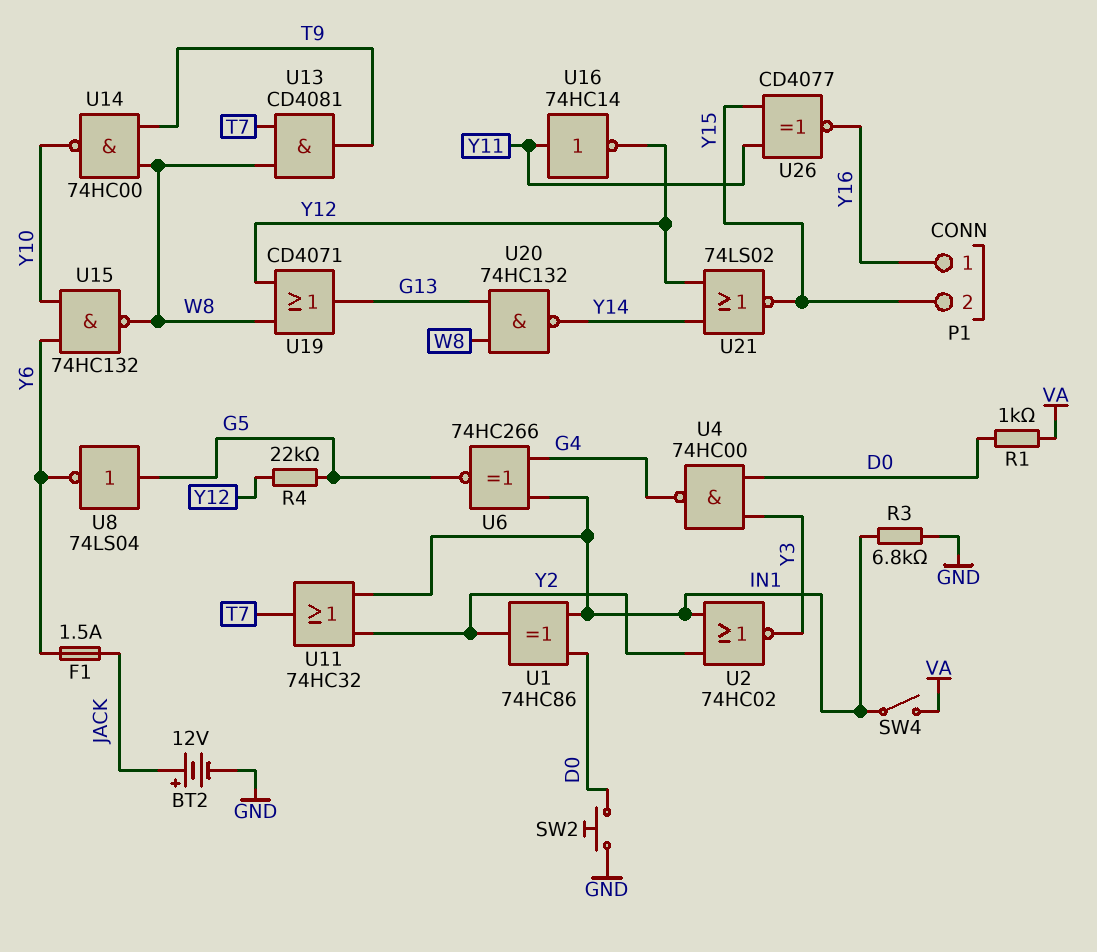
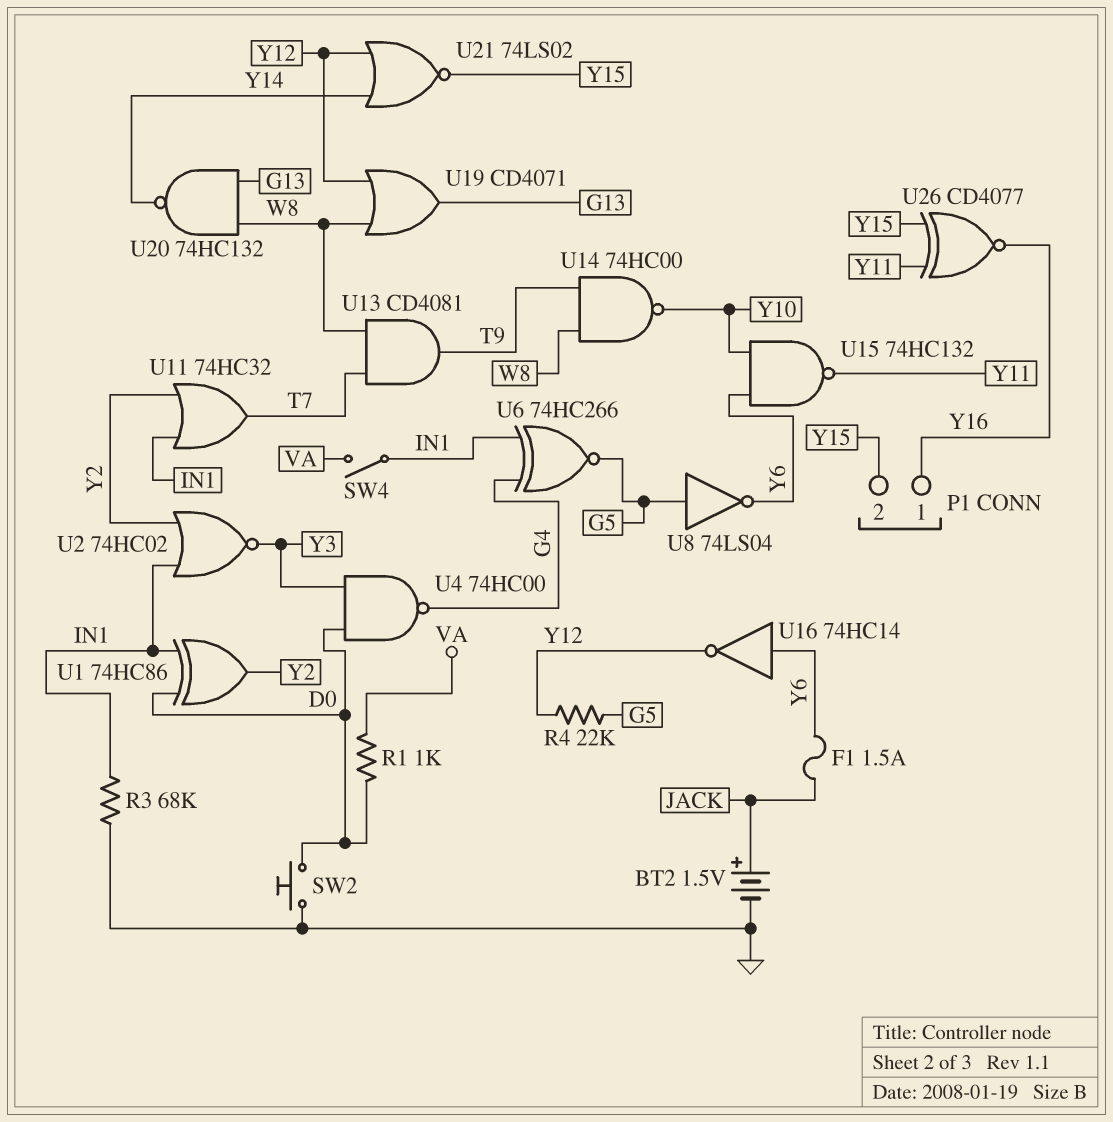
BT2: 12V (plus JACK, minus GND) -> 1.5V (plus JACK, minus GND)
R3: 6.8k (GND, IN1) -> 68k (GND, IN1)
U15: NAND 74HC132 (in Y6, in Y10, out W8) -> NAND 74HC132 (in Y6, in Y10, out Y11)
U16: NOT 74HC14 (in Y11, out Y12) -> NOT 74HC14 (in Y6, out Y12)

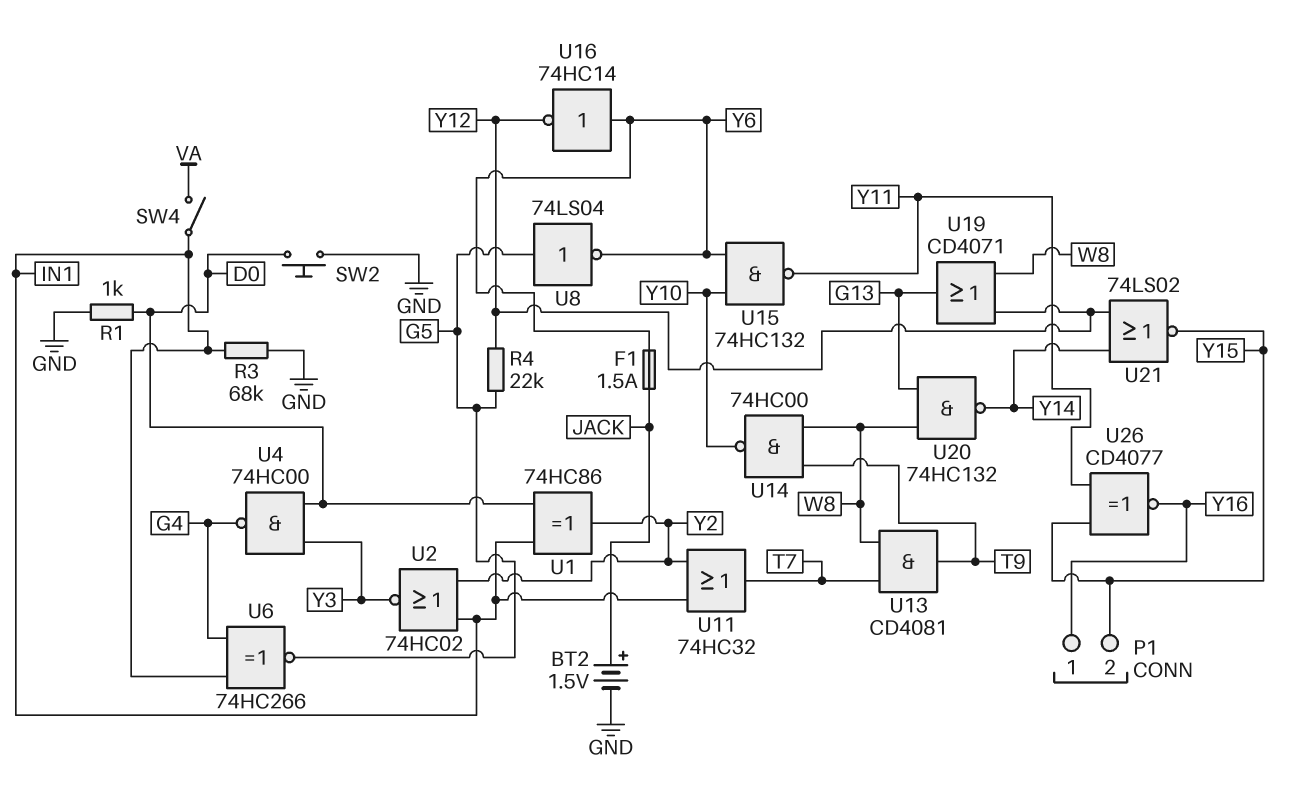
R1: 1k (D0, VA) -> 1k (D0, GND)

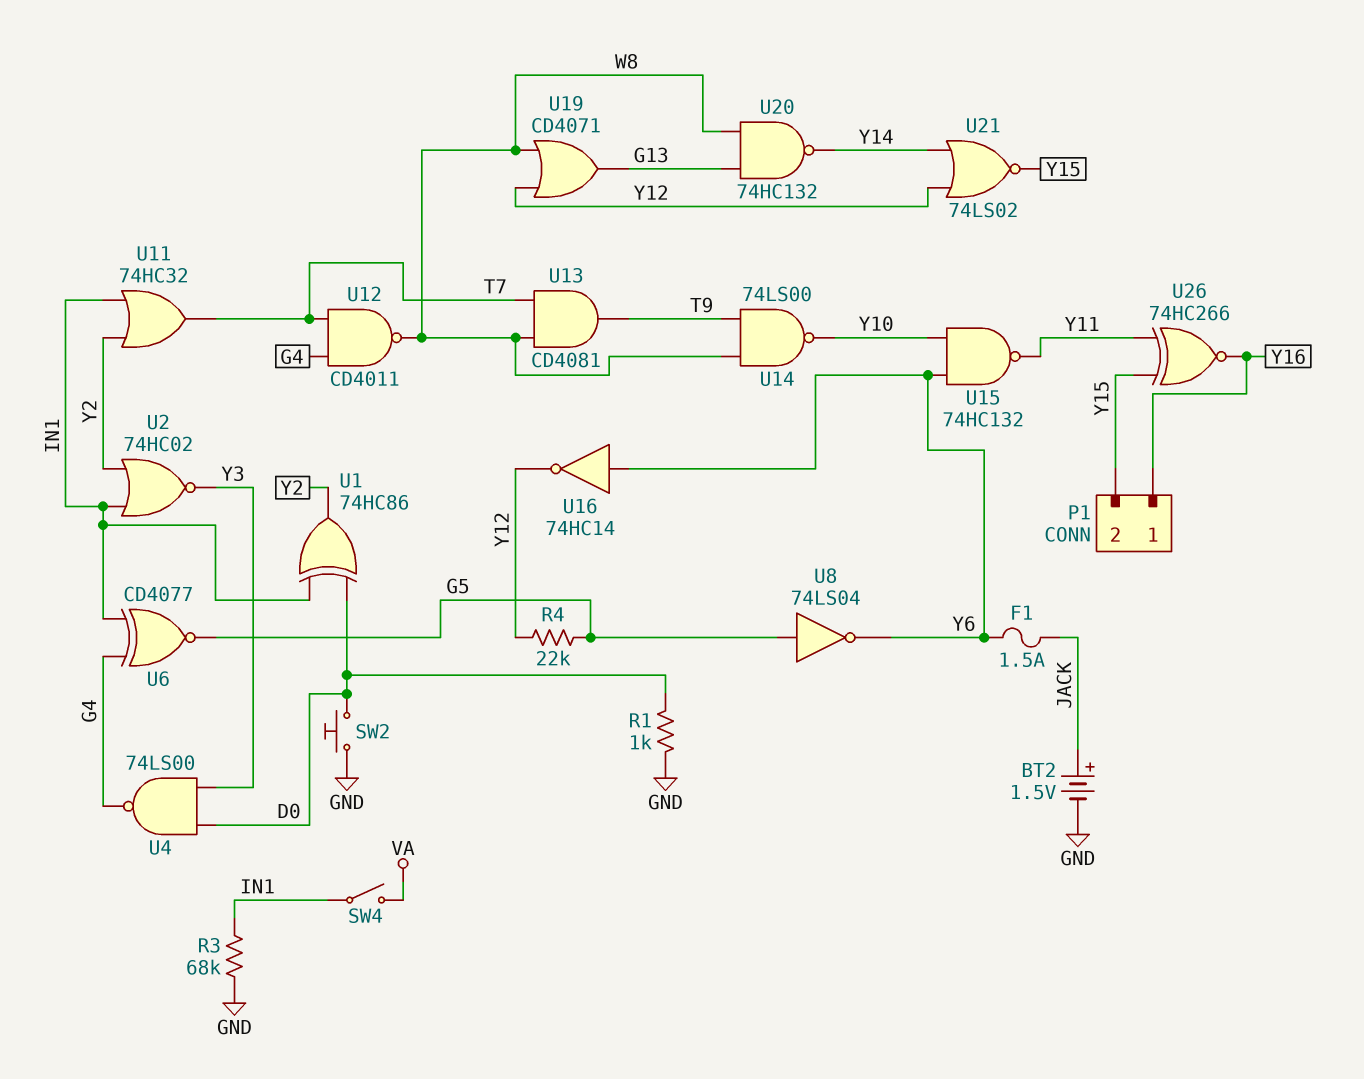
U4: NAND 74HC00 (in D0, in Y3, out G4) -> NAND 74LS00 (in D0, in Y3, out G4)
U6: XNOR 74HC266 (in G4, in IN1, out G5) -> XNOR CD4077 (in G4, in IN1, out G5)
U12: none -> NAND CD4011 (in G4, in T7, out W8)
U14: NAND 74HC00 (in T9, in W8, out Y10) -> NAND 74LS00 (in T9, in W8, out Y10)
U26: XNOR CD4077 (in Y11, in Y15, out Y16) -> XNOR 74HC266 (in Y11, in Y15, out Y16)

